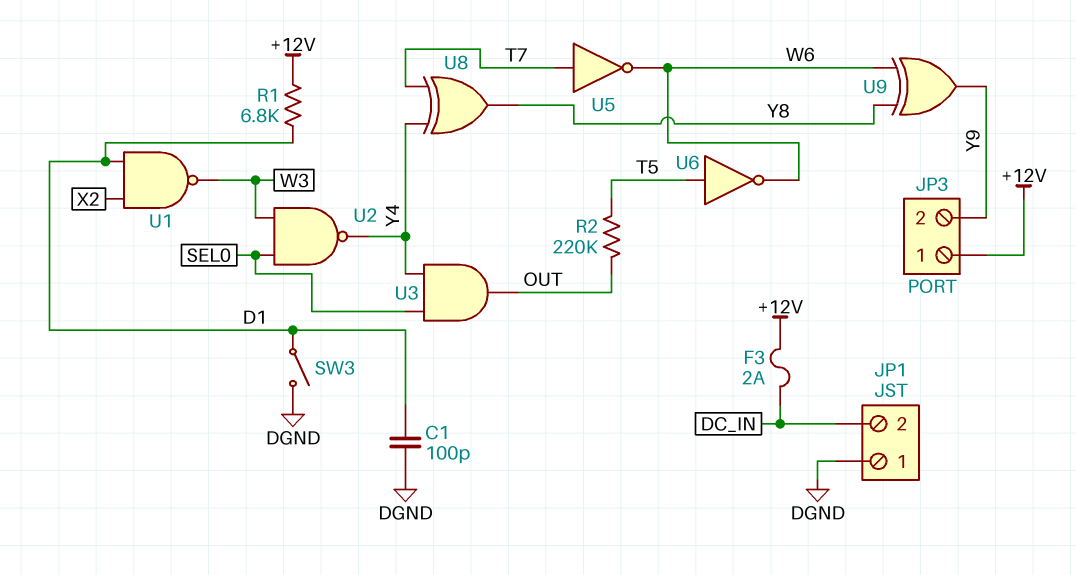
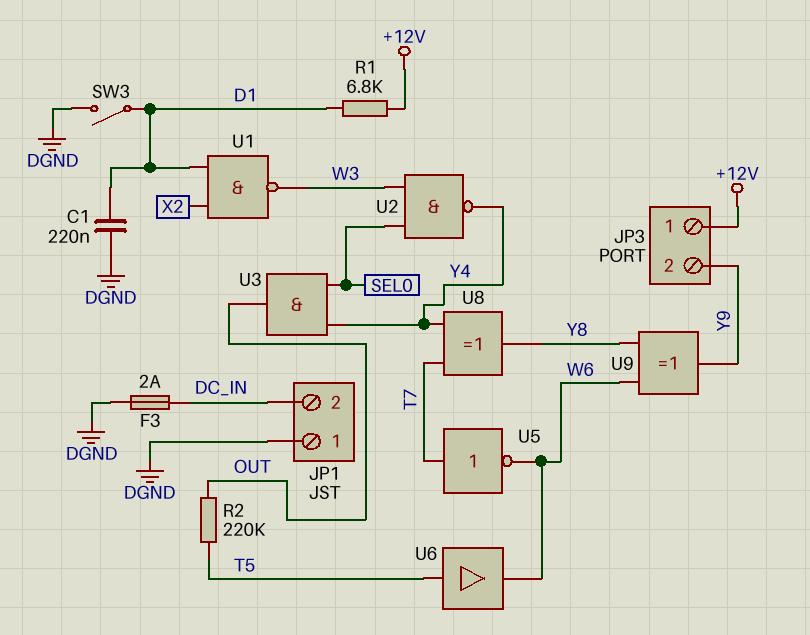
C1: 100pF (D1, DGND) -> 220nF (D1, DGND)
F3: 2A (+12V, DC_IN) -> 2A (DC_IN, DGND)
U6: NOT (in T5, out W6) -> buffer (in T5, out W6)

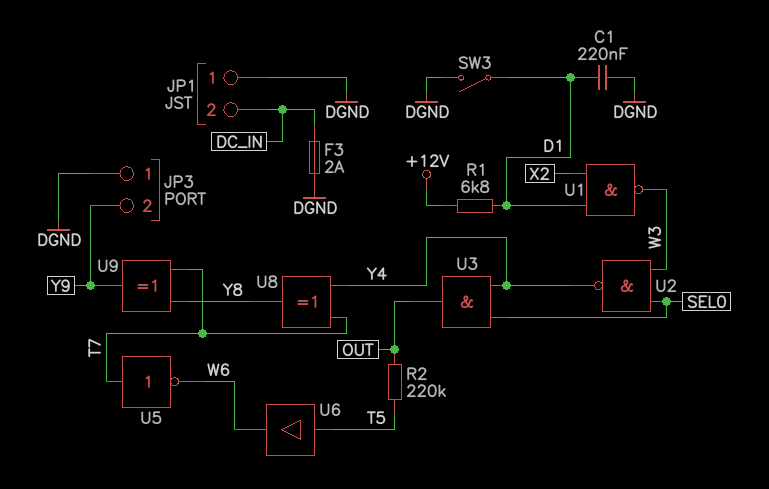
JP3 pin 1: +12V -> DGND
U9: XOR (in W6, in Y8, out Y9) -> XOR (in T7, in Y8, out Y9)

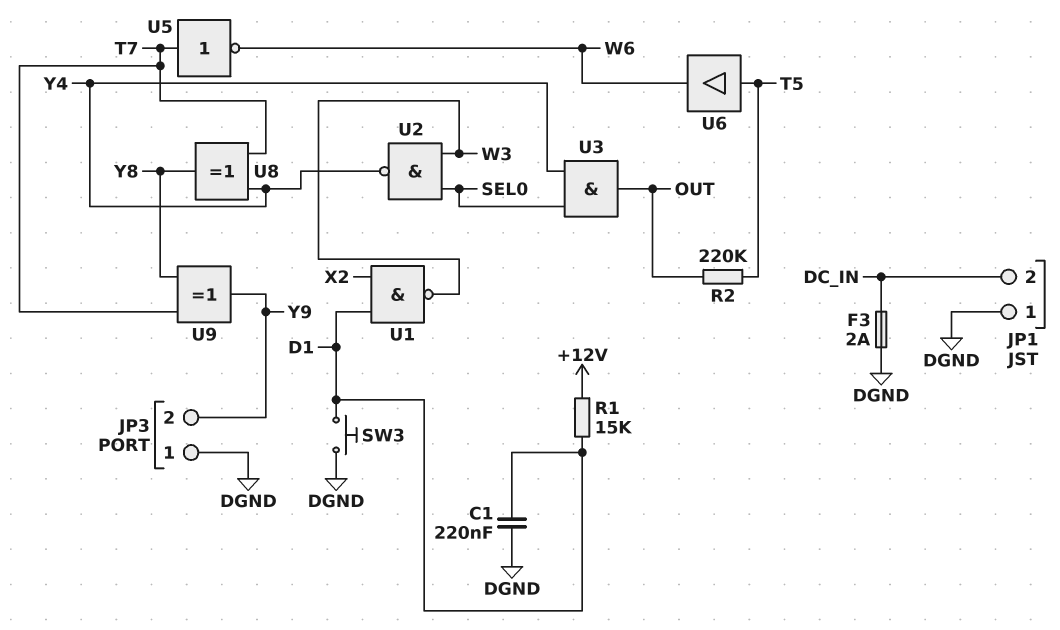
R1: 6.8k (+12V, D1) -> 15k (+12V, D1)
SW3: switch (D1, DGND) -> button (D1, DGND)

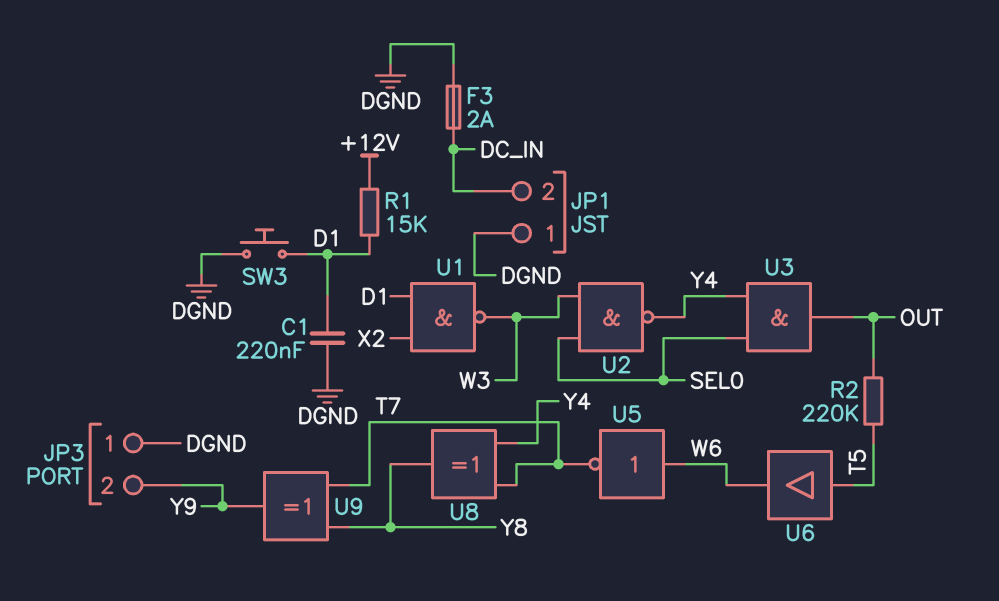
U5: NOT (in T7, out W6) -> NOT (in W6, out T7)

